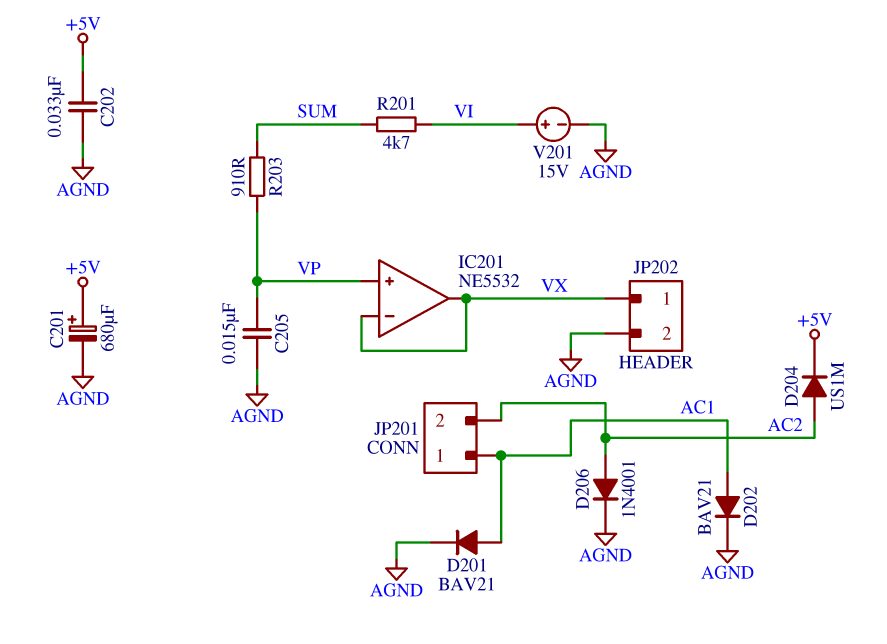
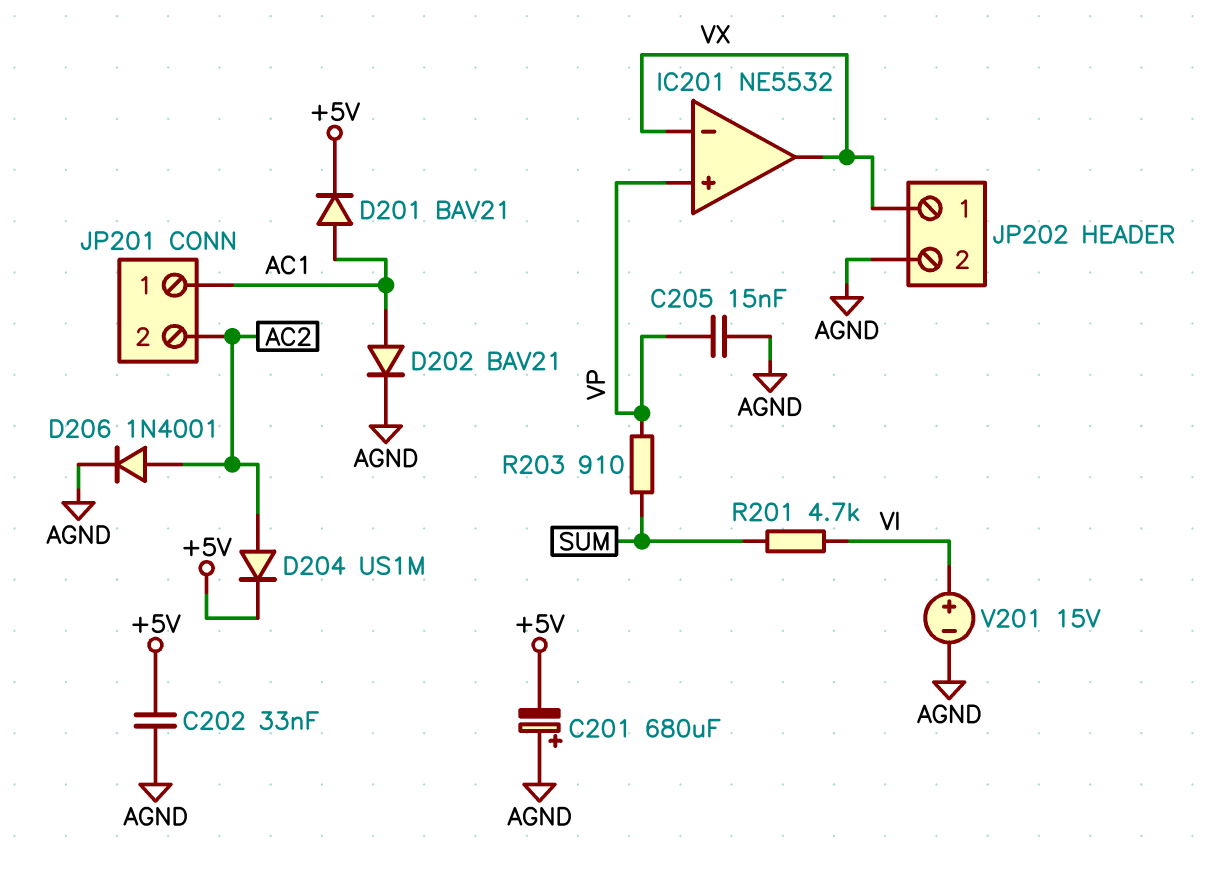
C201: 680uF (plus +5V, minus AGND) -> 680uF (plus AGND, minus +5V)
D201: diode BAV21 (A AC1, K AGND) -> diode BAV21 (A AC1, K +5V)

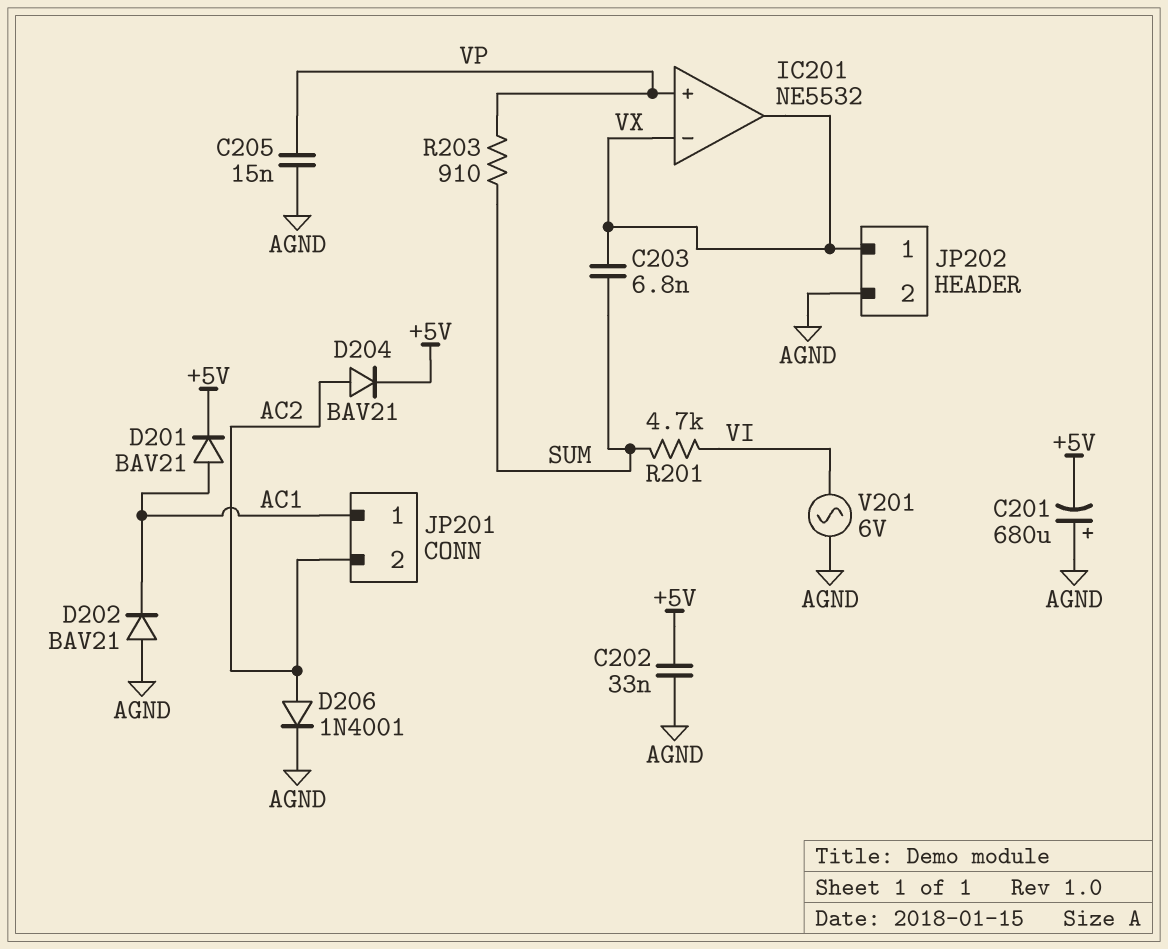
C203: none -> 6.8nF (SUM, VX)
D202: diode BAV21 (A AC1, K AGND) -> diode BAV21 (A AGND, K AC1)
D204: diode US1M (A AC2, K +5V) -> diode BAV21 (A AC2, K +5V)
V201: 15V (plus VI, minus AGND) -> AC 6V (AGND, VI)

